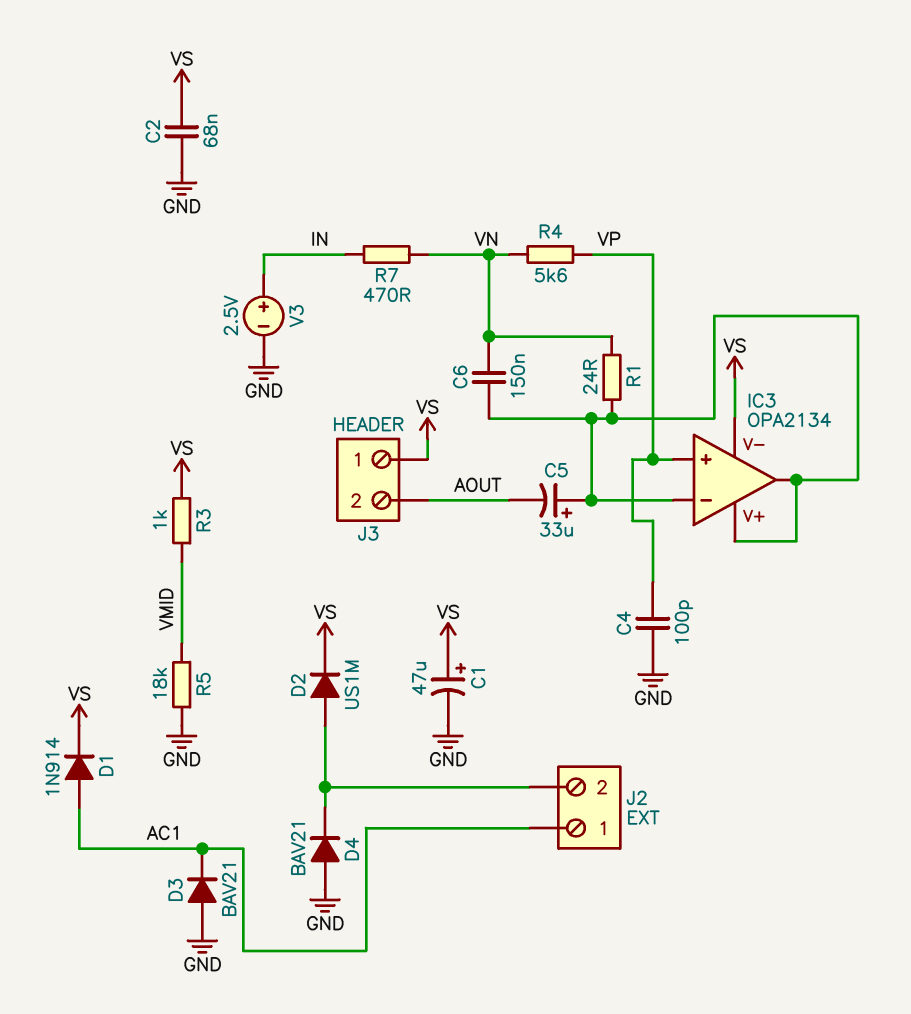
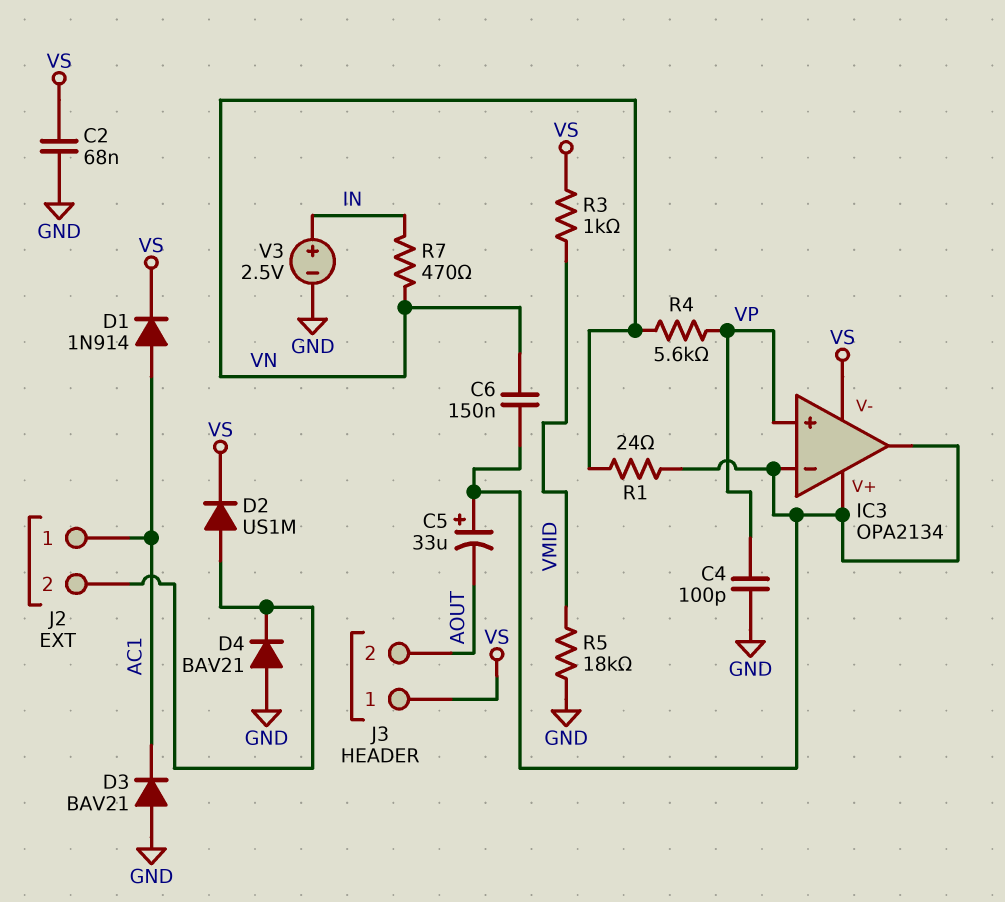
C1: 47uF (plus VS, minus GND) -> none

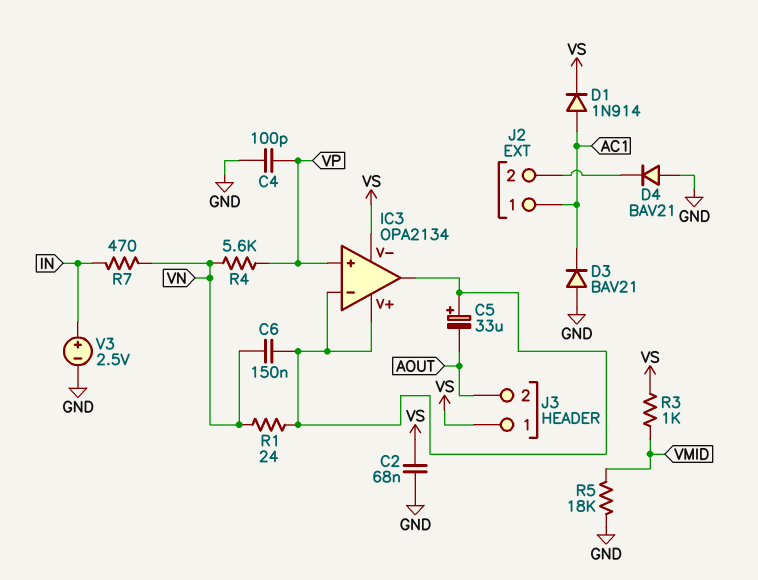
D2: diode US1M (A J2/2, K VS) -> none

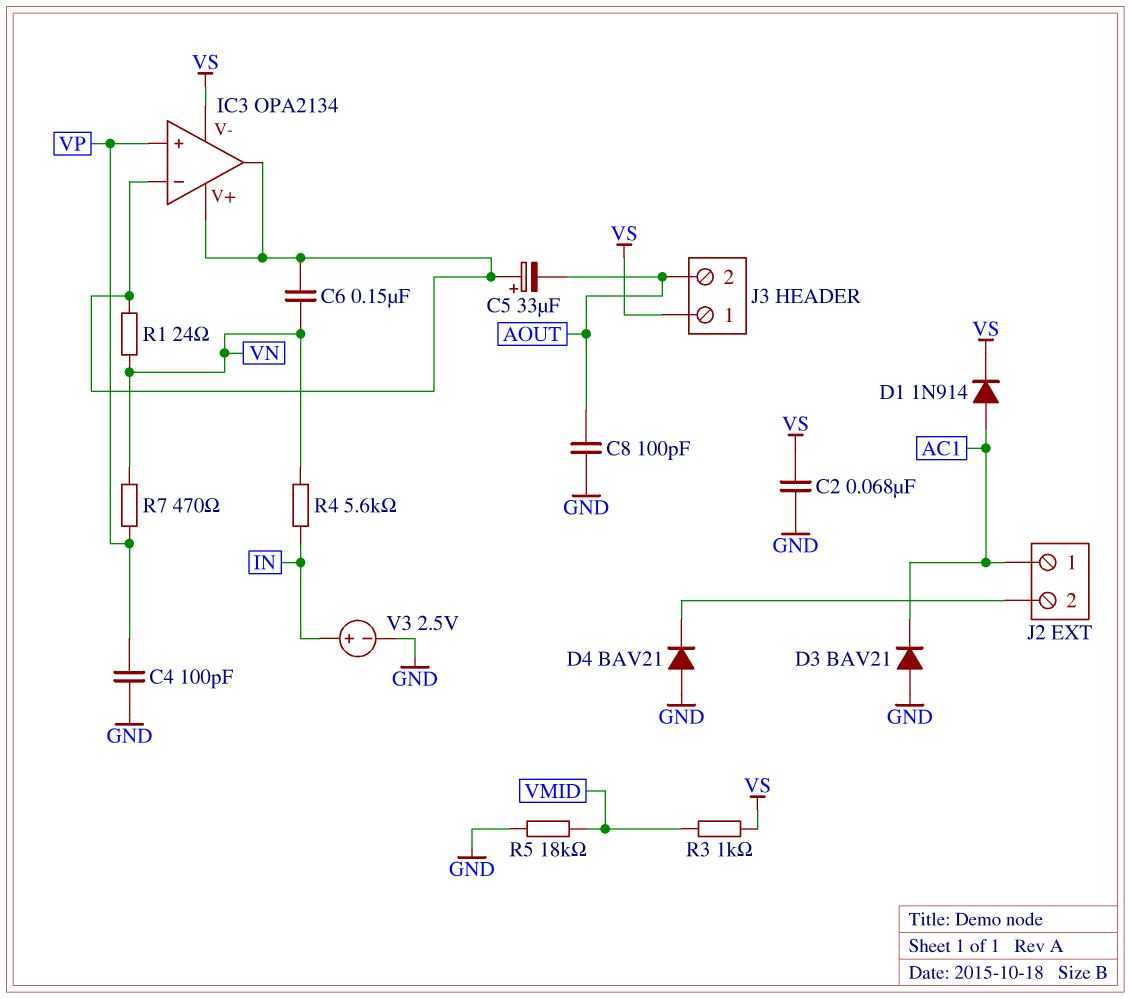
C8: none -> 100pF (AOUT, GND)
R4: 5.6k (VN, VP) -> 5.6k (IN, VN)
R7: 470 (IN, VN) -> 470 (VN, VP)

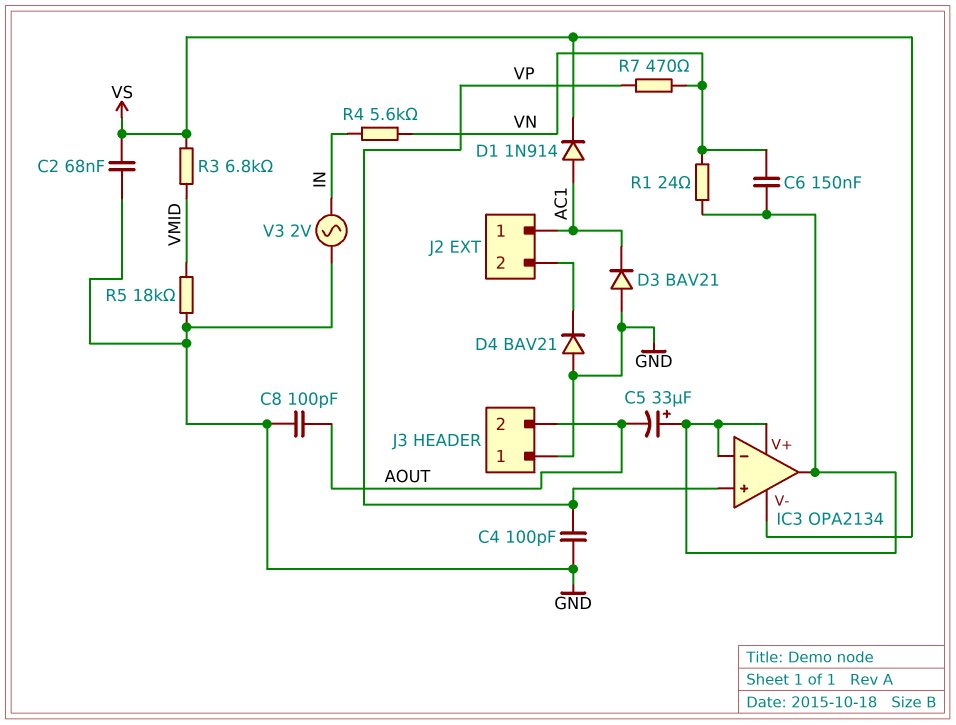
J3 pin 1: VS -> GND
R3: 1k (VMID, VS) -> 6.8k (VMID, VS)
V3: 2.5V (plus IN, minus GND) -> AC 2V (GND, IN)

